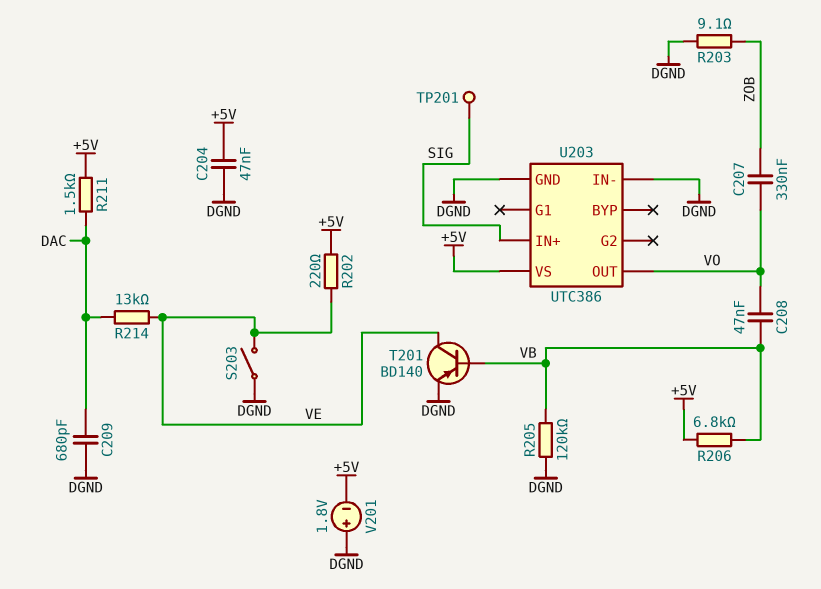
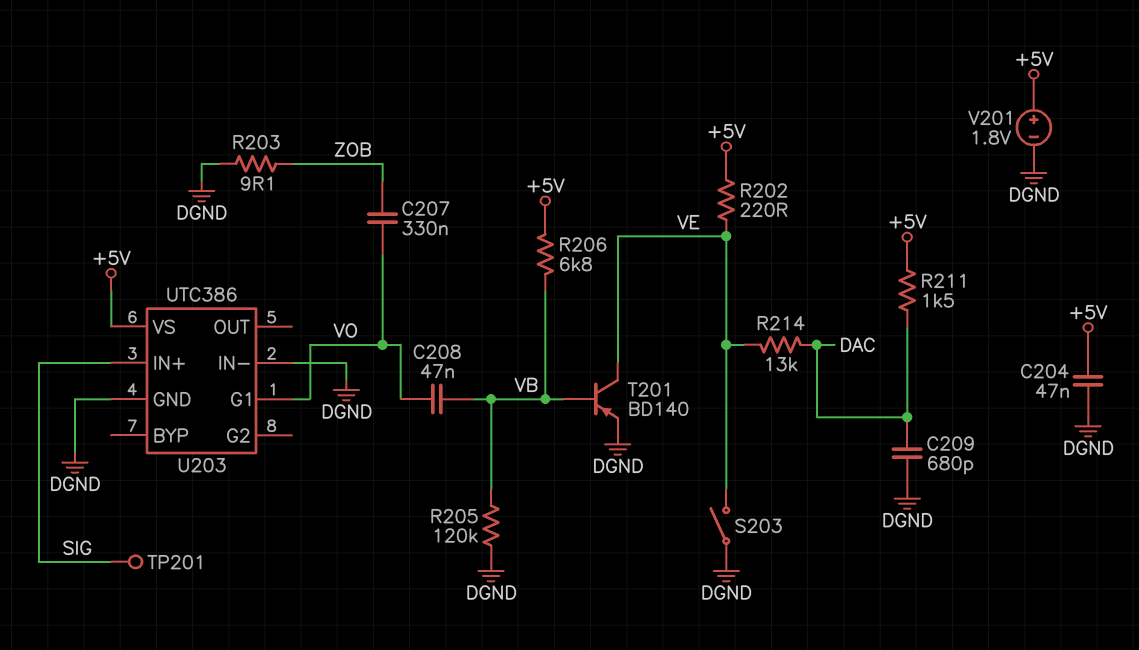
U203 pin G1: none -> VO
U203 pin OUT: VO -> none
V201: 1.8V (plus DGND, minus +5V) -> 1.8V (plus +5V, minus DGND)

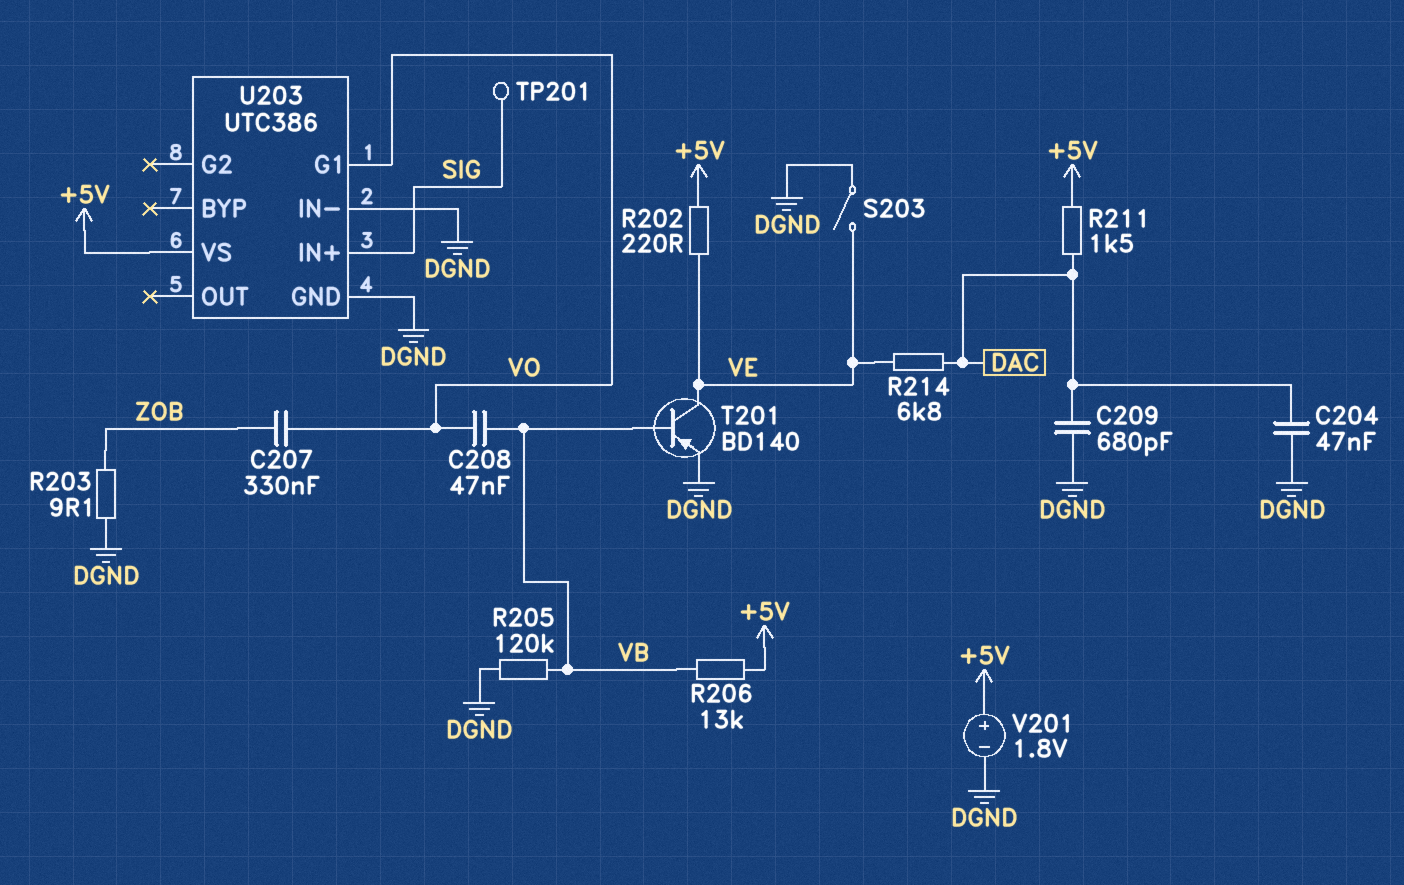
C204: 47nF (+5V, DGND) -> 47nF (DAC, DGND)
R206: 6.8k (+5V, VB) -> 13k (+5V, VB)
R214: 13k (DAC, VE) -> 6.8k (DAC, VE)

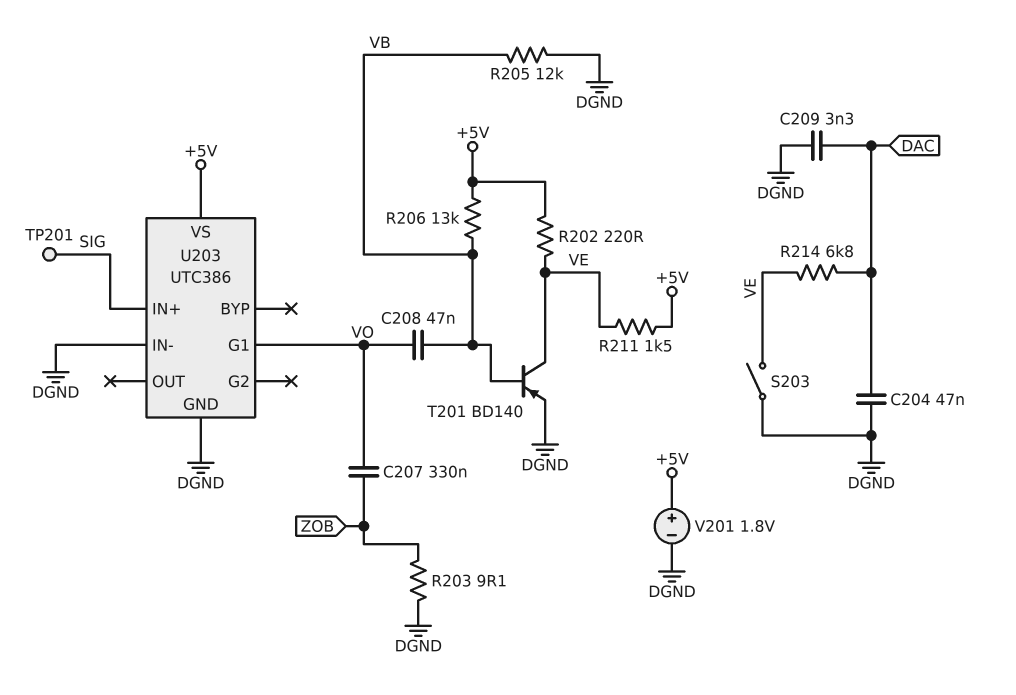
C209: 680pF (DAC, DGND) -> 3.3nF (DAC, DGND)
R205: 120k (DGND, VB) -> 12k (DGND, VB)
R211: 1.5k (+5V, DAC) -> 1.5k (+5V, VE)

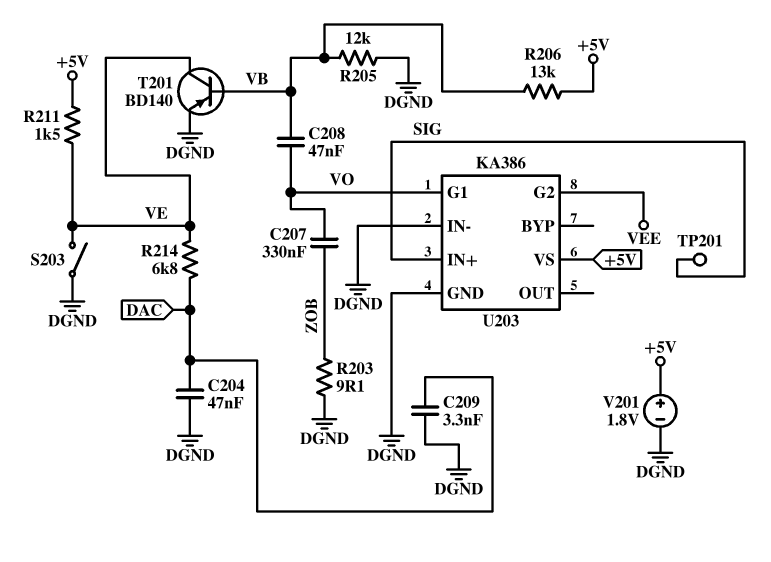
R202: 220 (+5V, VE) -> none
U203: UTC386 -> KA386
U203 pin G2: none -> VEE

